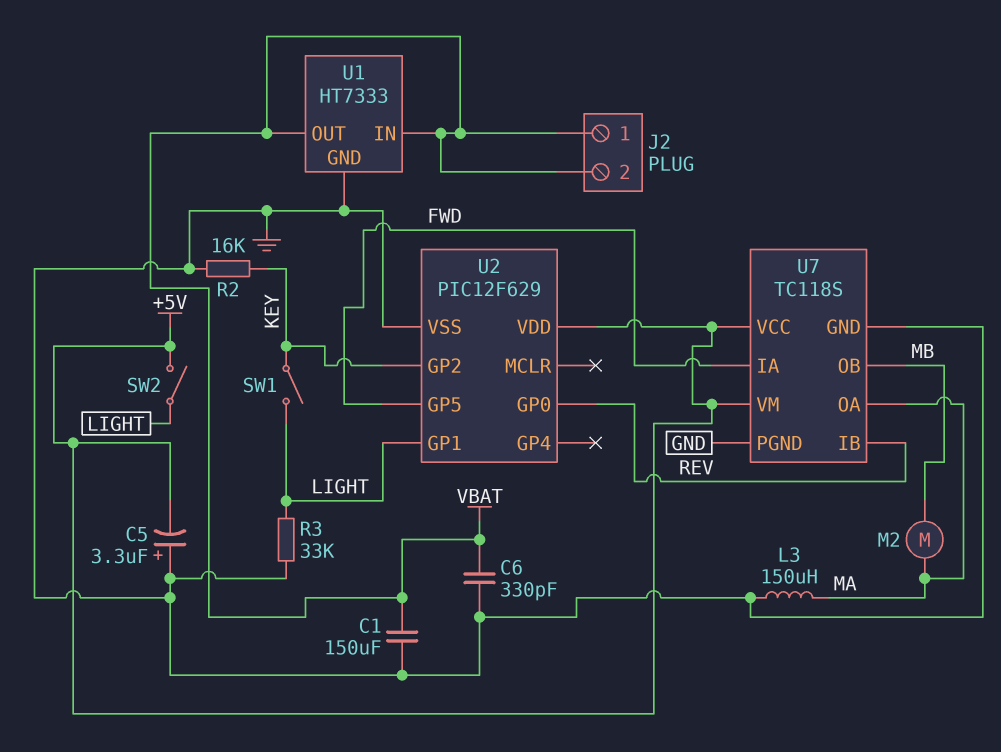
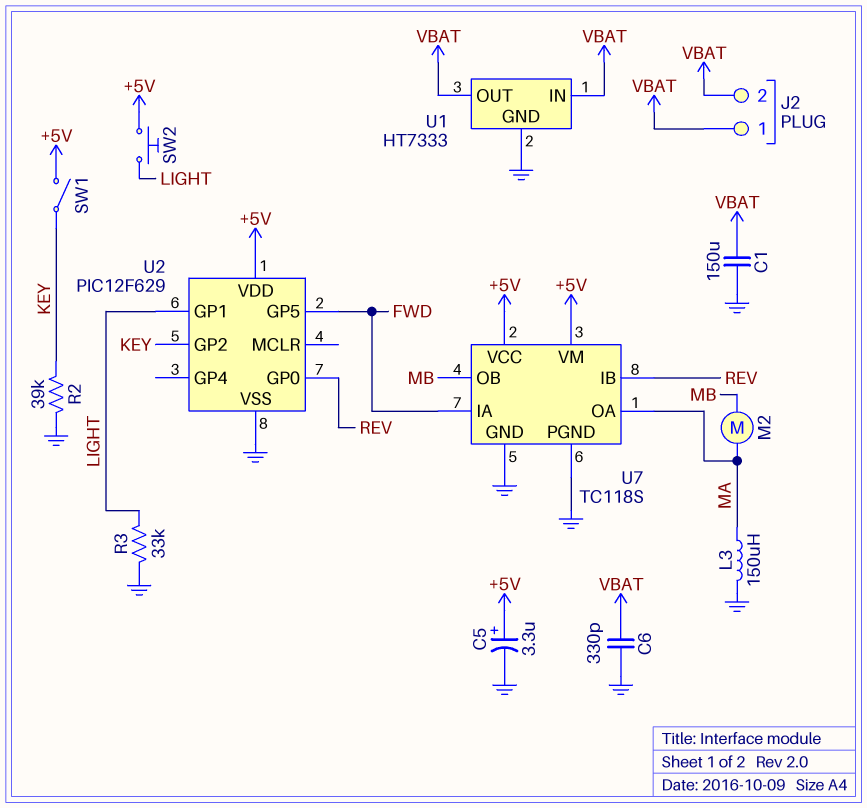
C5: 3.3uF (plus GND, minus +5V) -> 3.3uF (plus +5V, minus GND)
R2: 16k (GND, KEY) -> 39k (GND, KEY)
SW1: switch (KEY, LIGHT) -> switch (+5V, KEY)
SW2: switch (+5V, LIGHT) -> button (+5V, LIGHT)

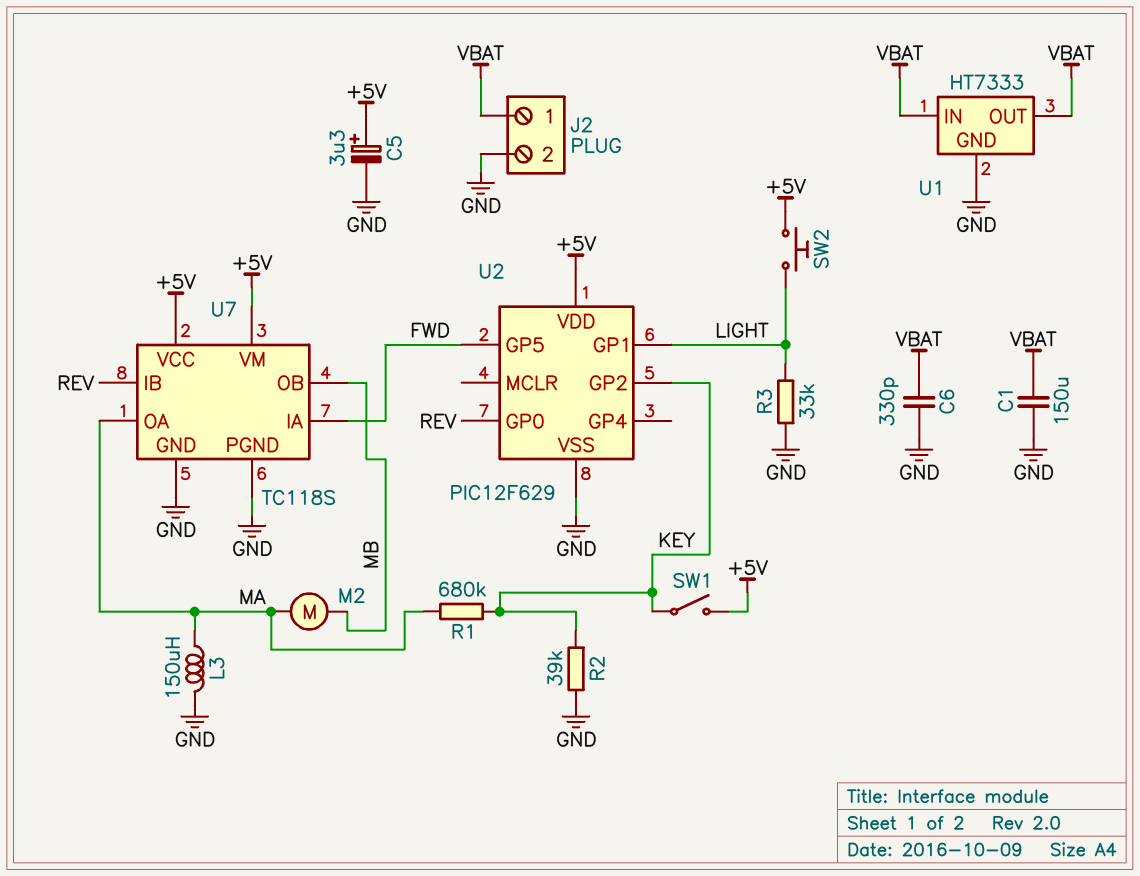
J2 pin 2: VBAT -> GND
R1: none -> 680k (KEY, MA)

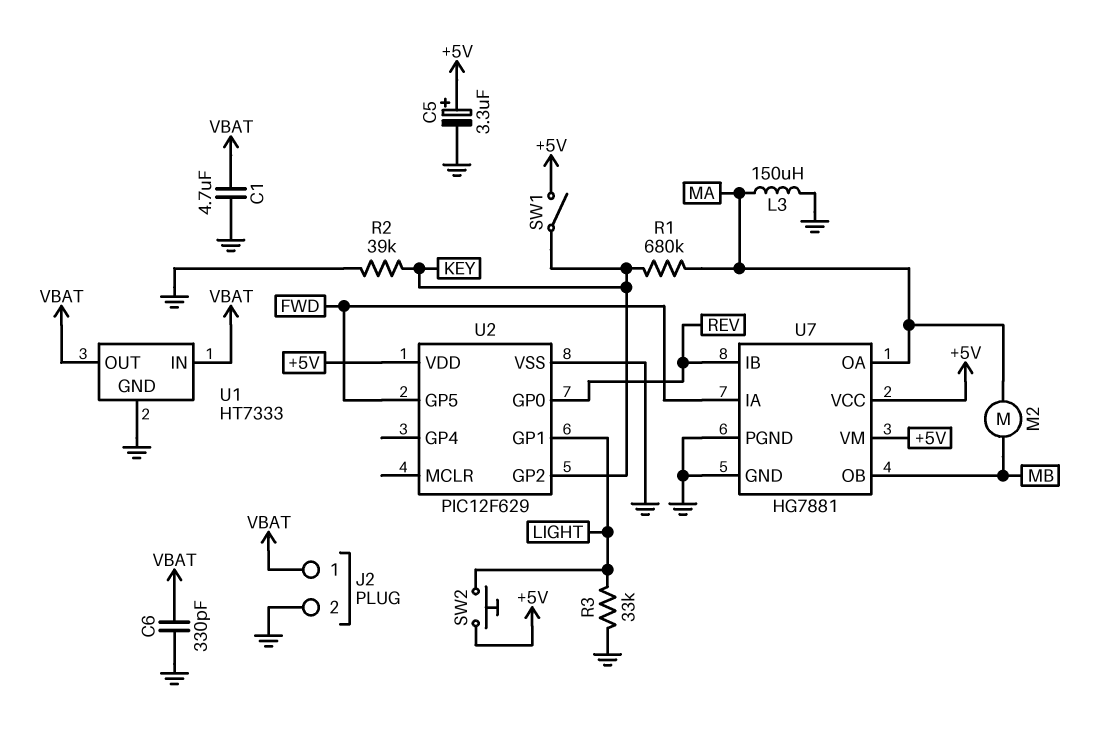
C1: 150uF (GND, VBAT) -> 4.7uF (GND, VBAT)
U7: TC118S -> HG7881

